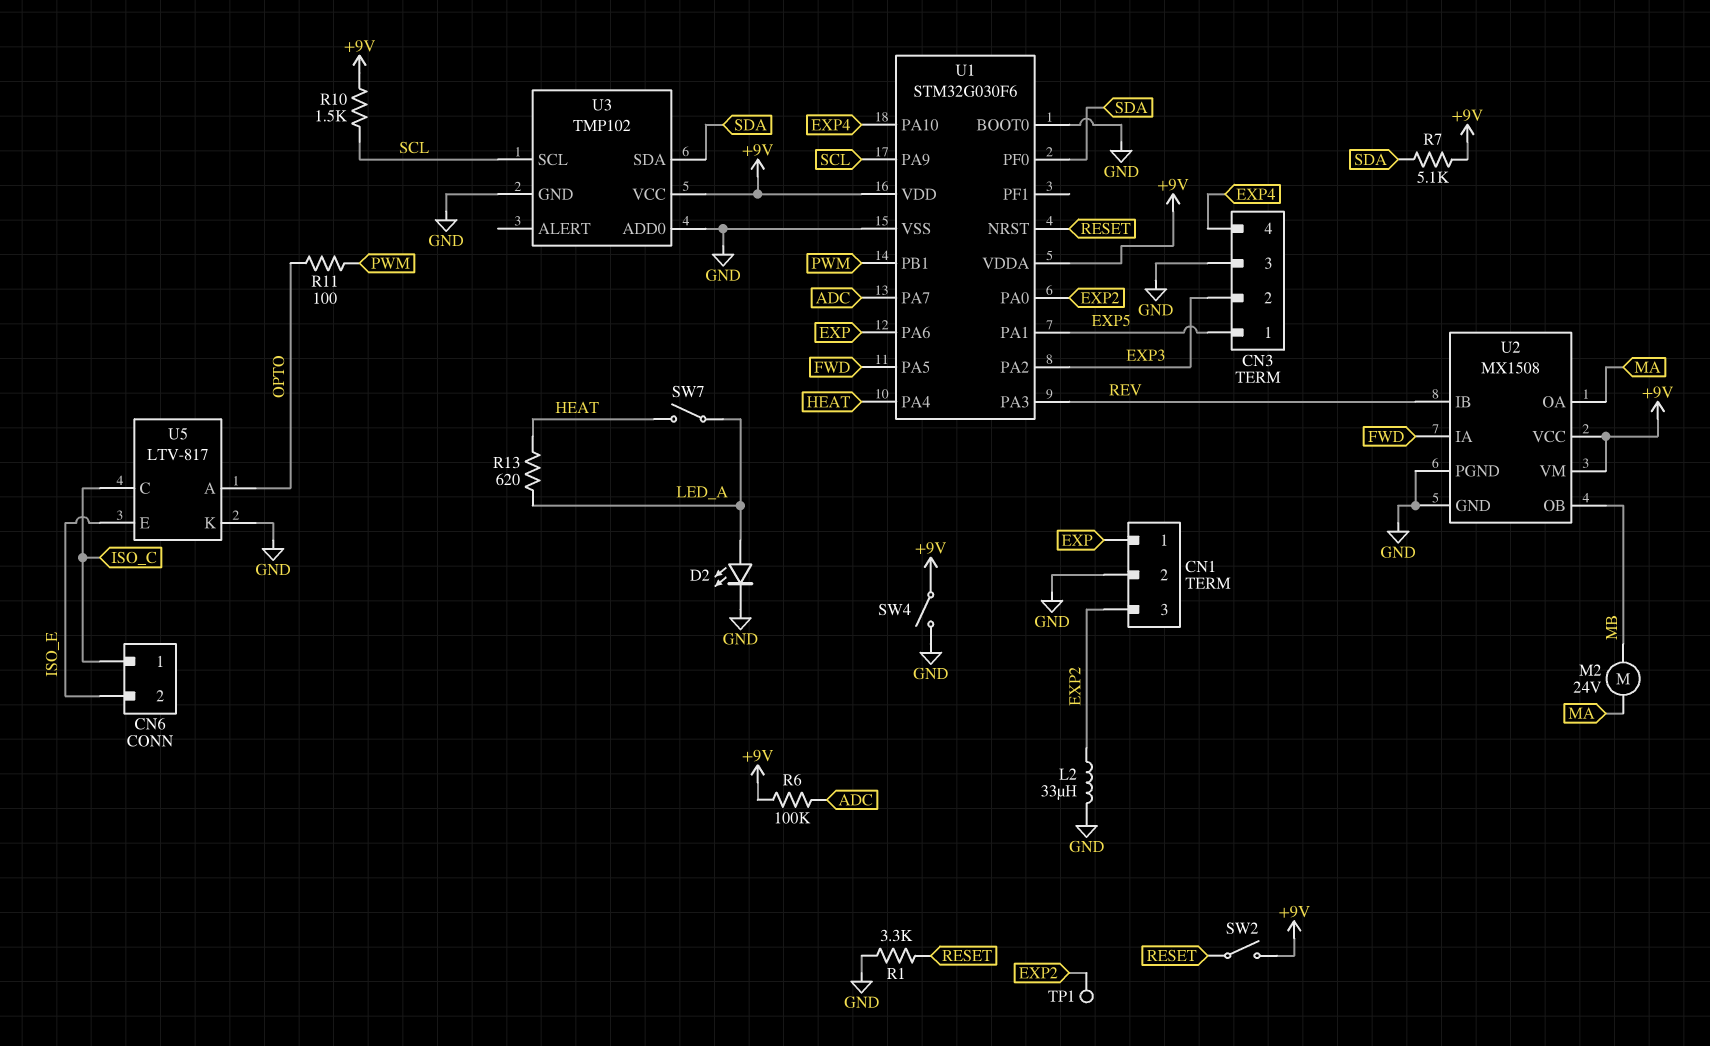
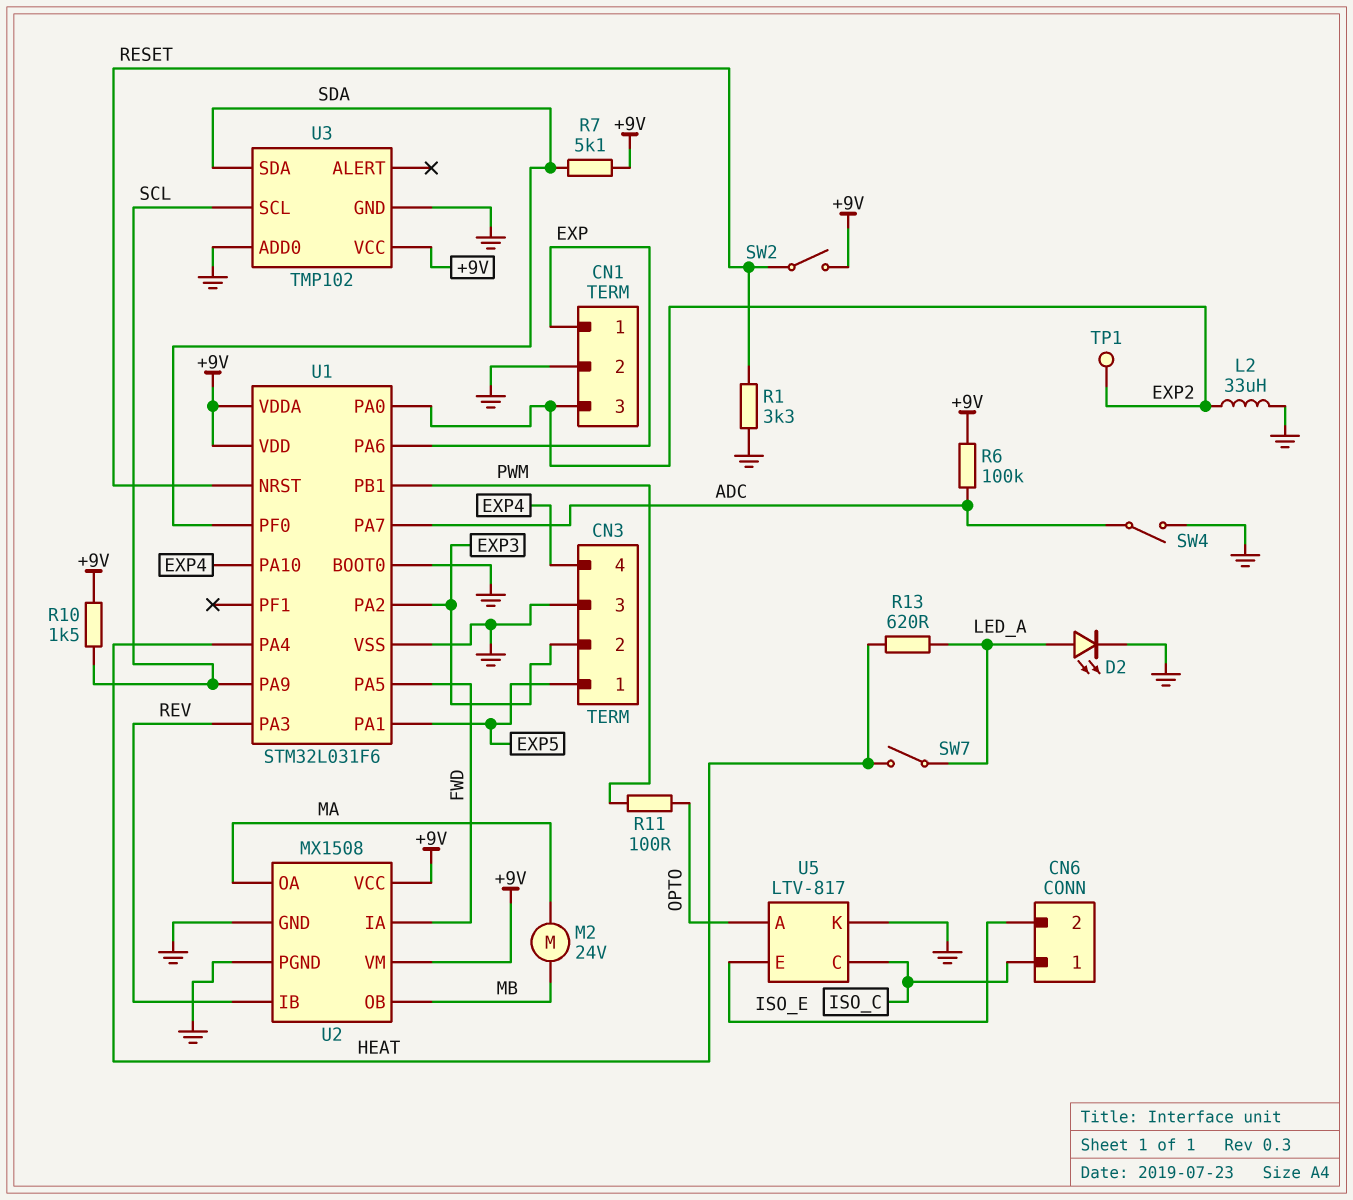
SW4: switch (+9V, GND) -> switch (ADC, GND)
U1: STM32G030F6 -> STM32L031F6

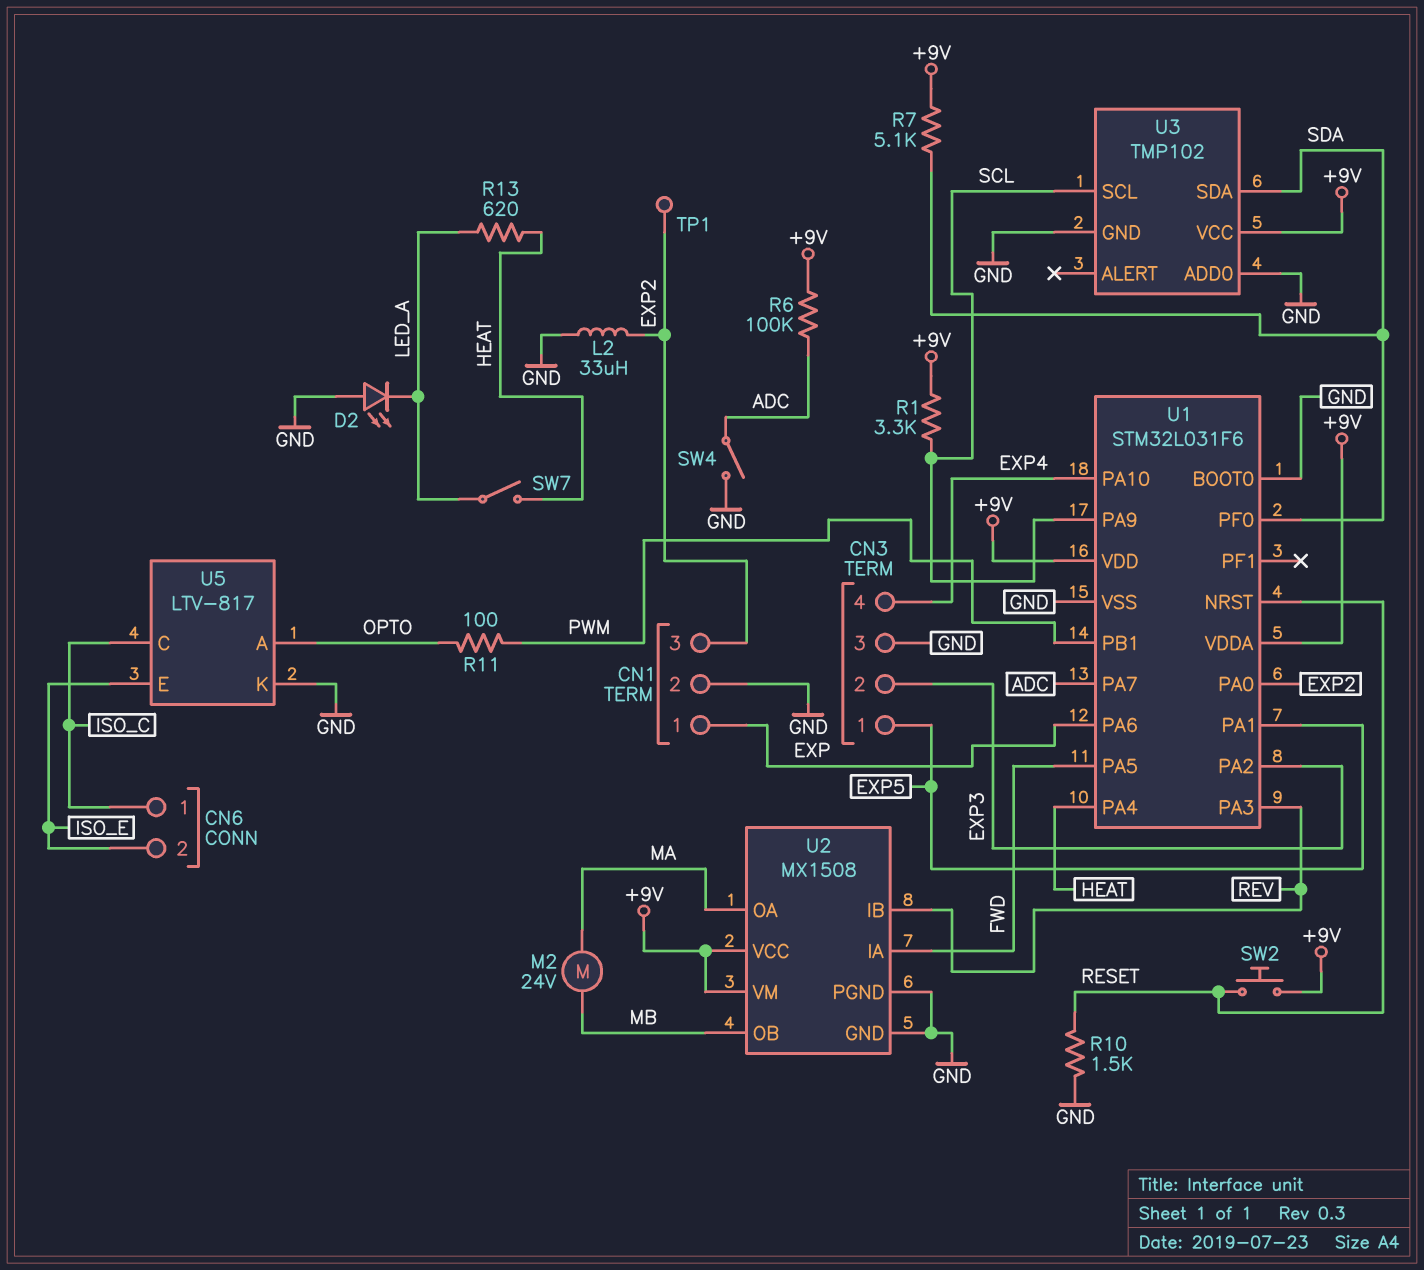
D2: LED (A LED_A, K GND) -> LED (A GND, K LED_A)
R1: 3.3k (GND, RESET) -> 3.3k (+9V, SCL)
R10: 1.5k (+9V, SCL) -> 1.5k (GND, RESET)
SW2: switch (+9V, RESET) -> button (+9V, RESET)

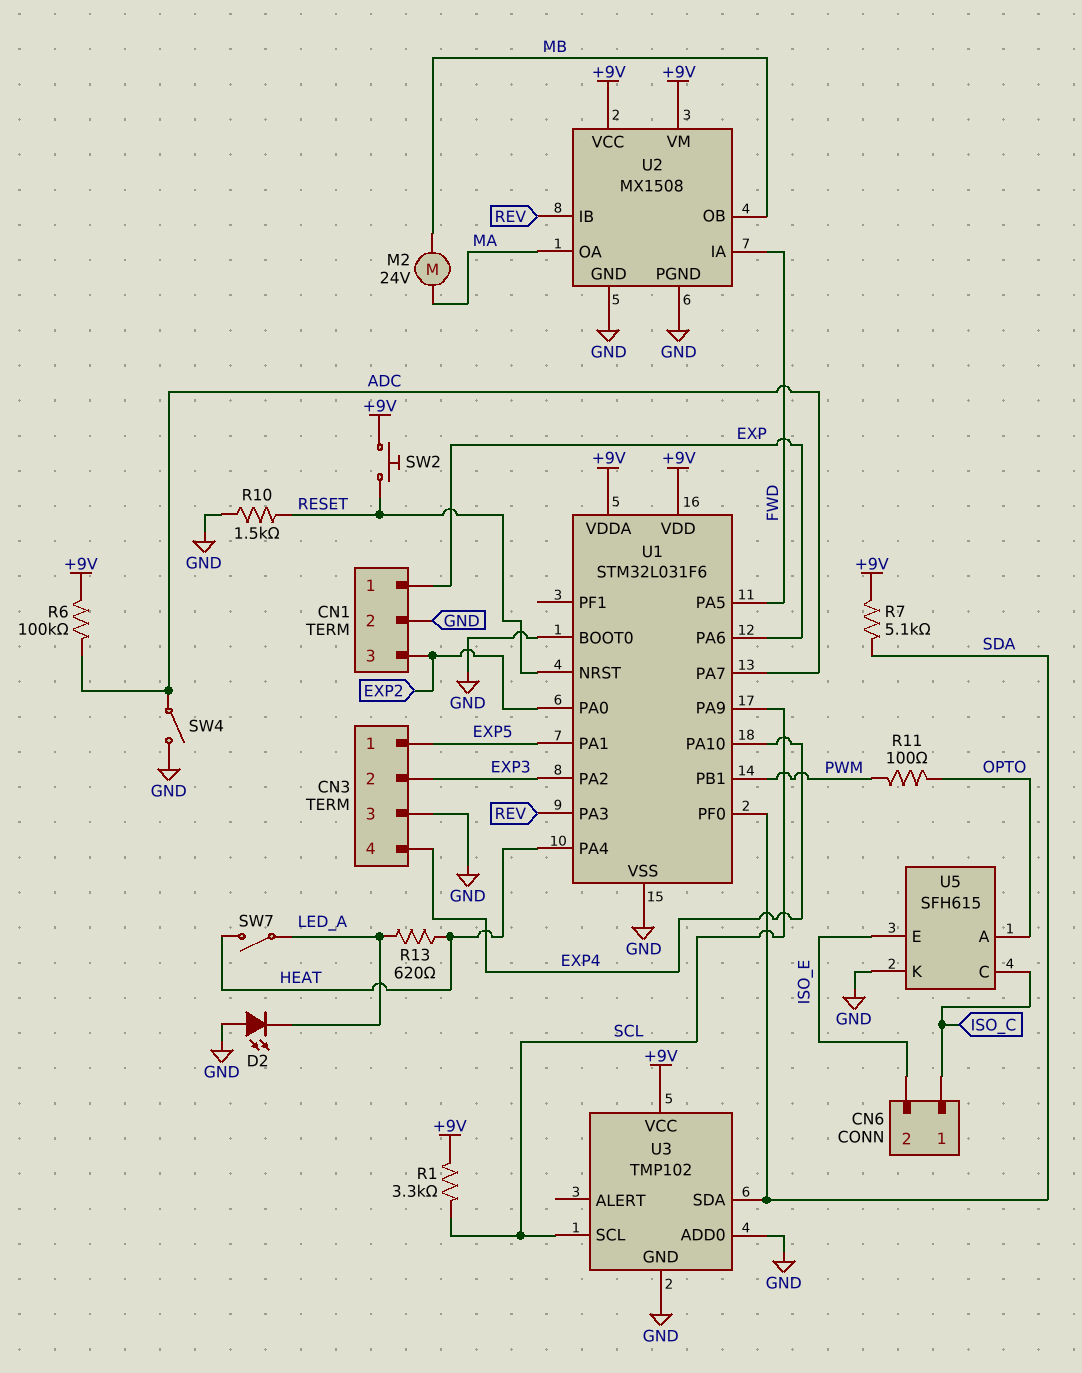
L2: 33uH (EXP2, GND) -> none
TP1: test point (EXP2) -> none
U5: LTV-817 -> SFH615

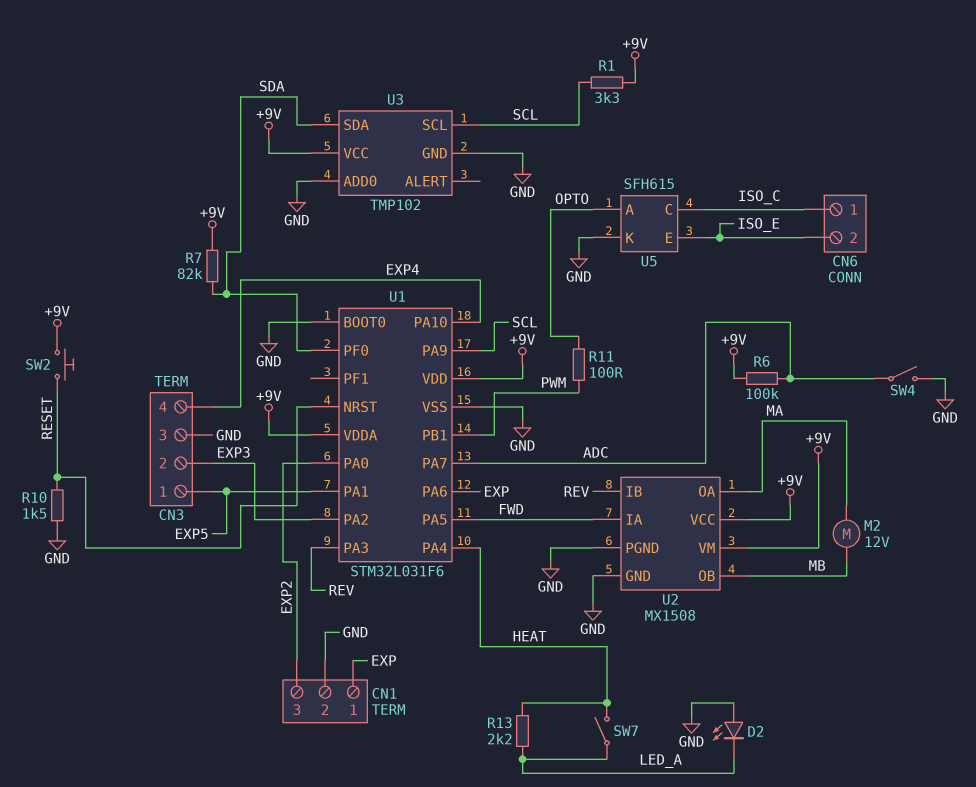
M2: motor 24V (MA, MB) -> motor 12V (MA, MB)
R7: 5.1k (+9V, SDA) -> 82k (+9V, SDA)
R13: 620 (HEAT, LED_A) -> 2.2k (HEAT, LED_A)

